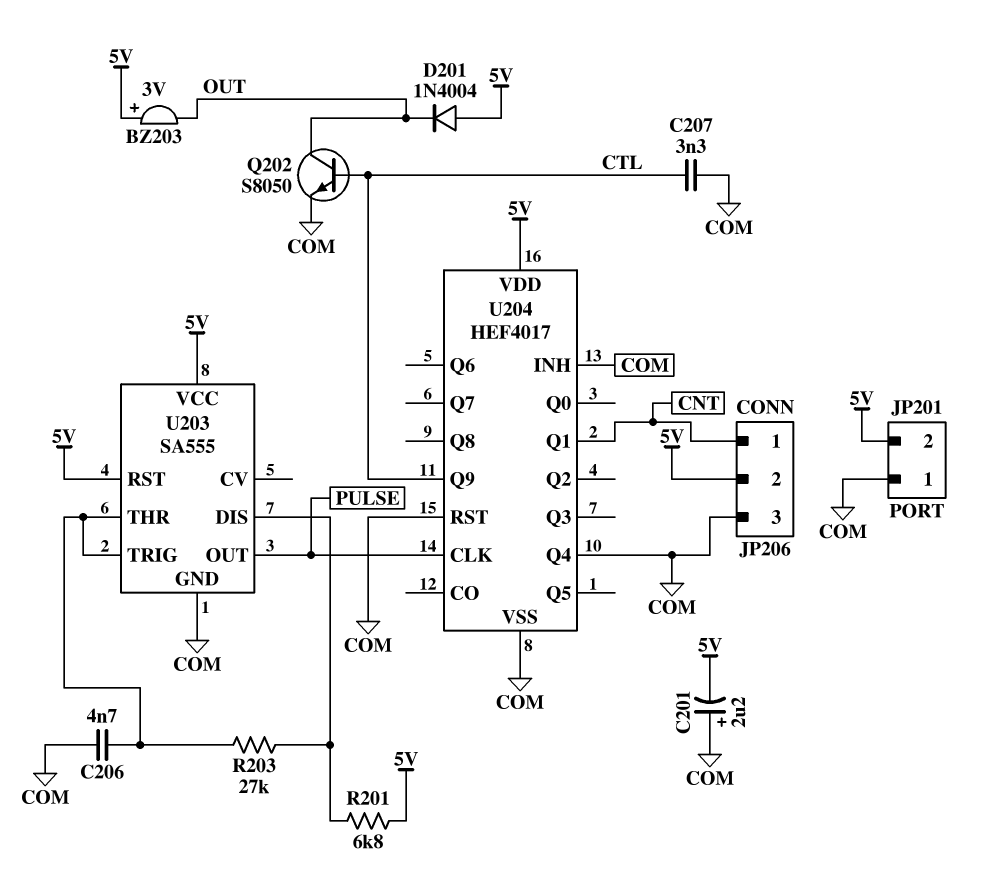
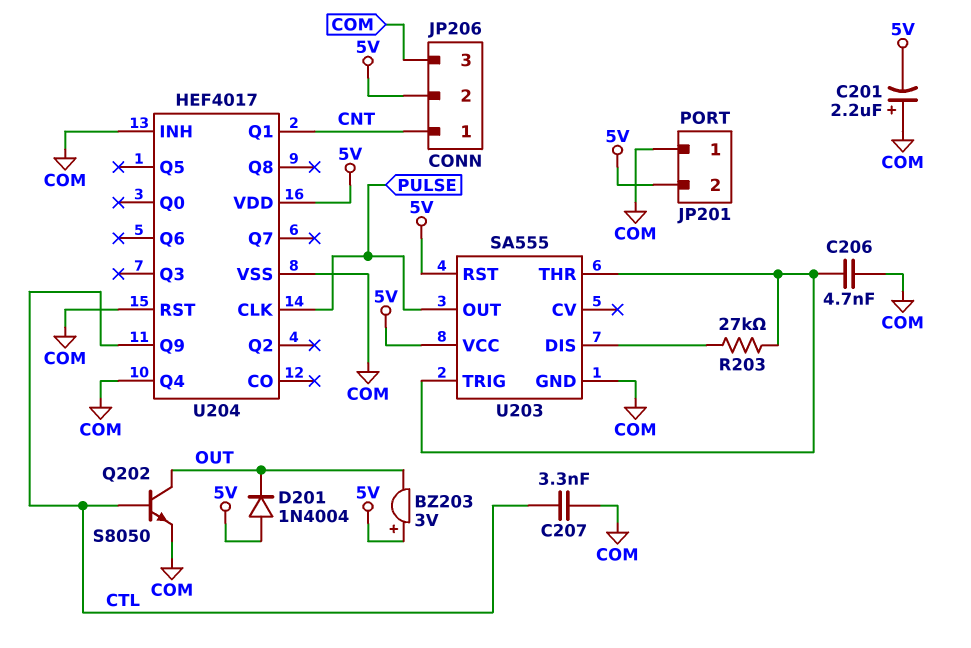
R201: 6.8k (5V, U203/DIS) -> none

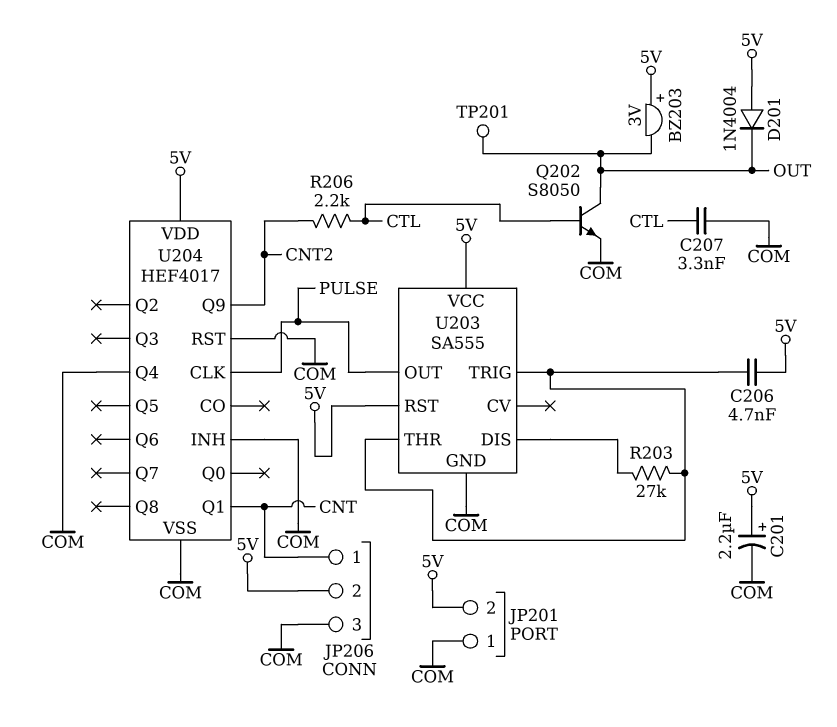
C201: 2.2uF (plus COM, minus 5V) -> 2.2uF (plus 5V, minus COM)
C206: 4.7nF (COM, U203/THR) -> 4.7nF (5V, U203/THR)
R206: none -> 2.2k (CNT2, CTL)
TP201: none -> test point (OUT)
U204 pin Q9: CTL -> CNT2

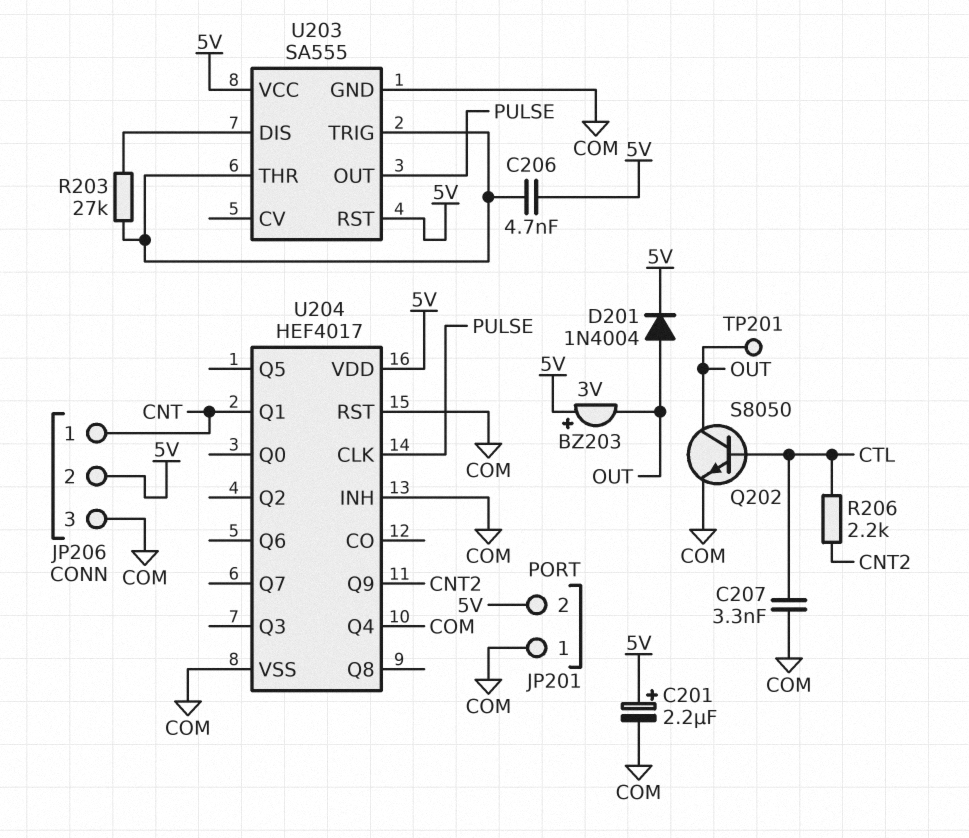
D201: diode 1N4004 (A 5V, K OUT) -> diode 1N4004 (A OUT, K 5V)

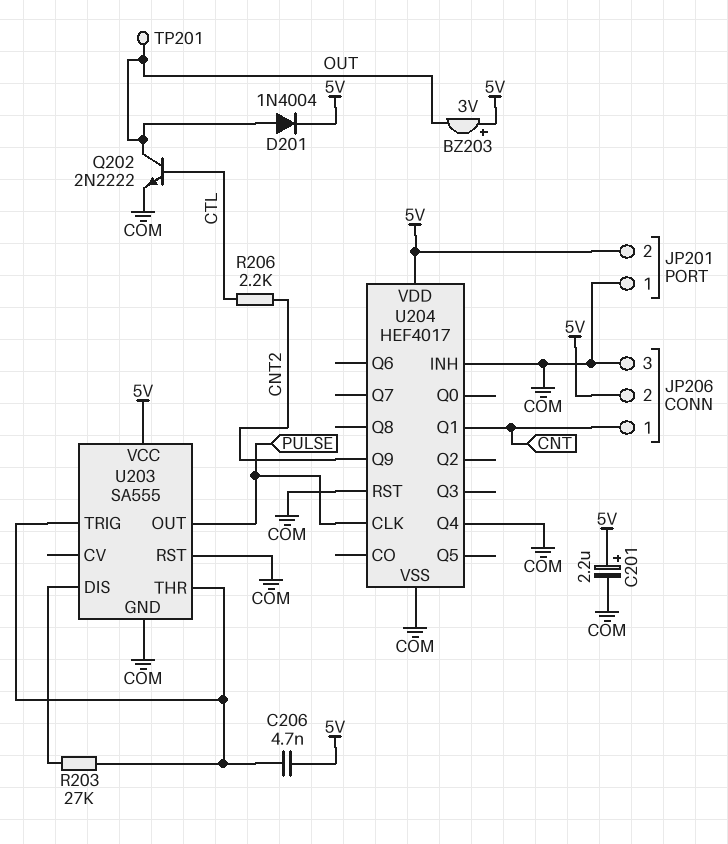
C207: 3.3nF (COM, CTL) -> none
Q202: NPN S8050 (B CTL, C OUT, E COM) -> NPN 2N2222 (B CTL, C OUT, E COM)
U203 pin RST: 5V -> COM

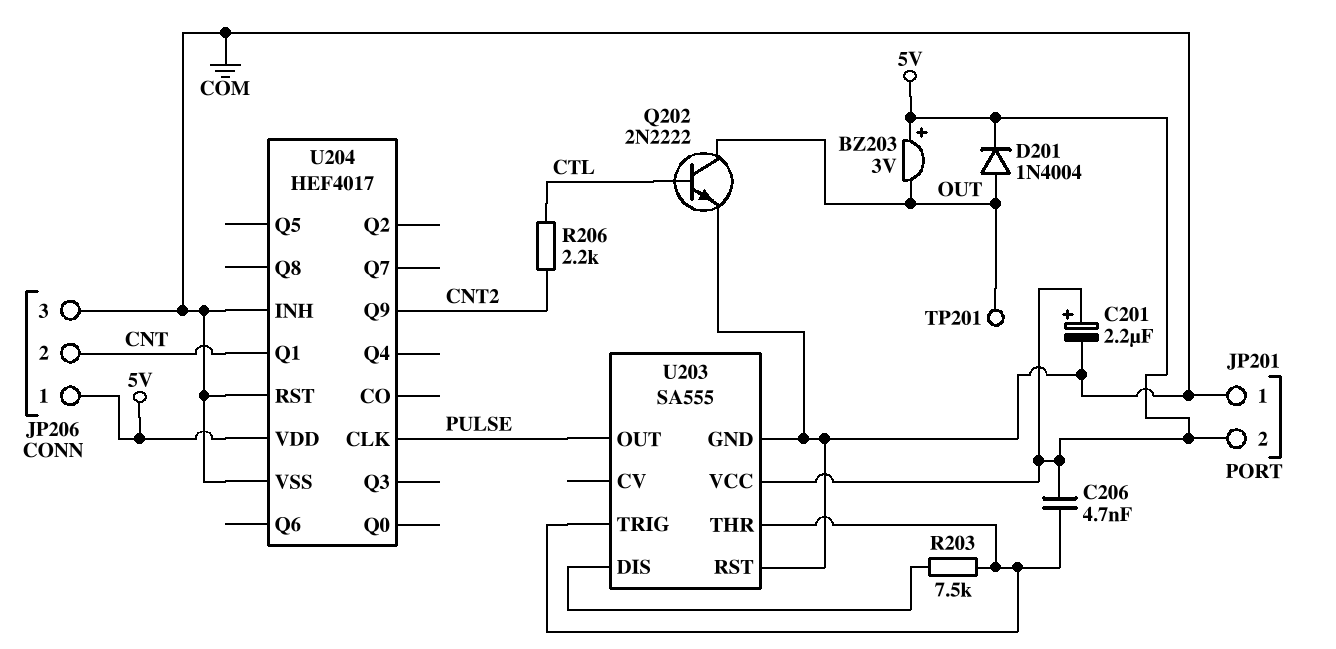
JP206 pin 1: CNT -> 5V
JP206 pin 2: 5V -> CNT
R203: 27k (U203/DIS, U203/THR) -> 7.5k (U203/DIS, U203/THR)
U204 pin Q4: COM -> none

